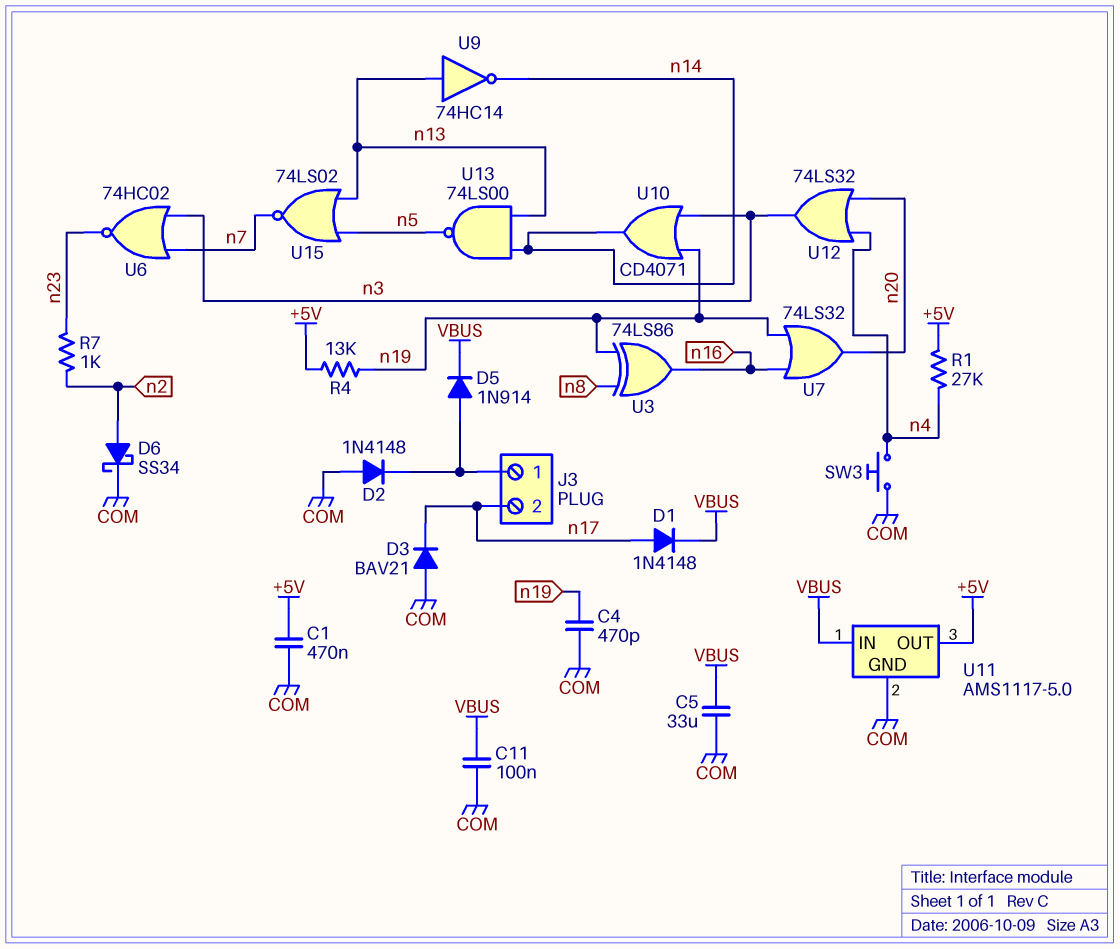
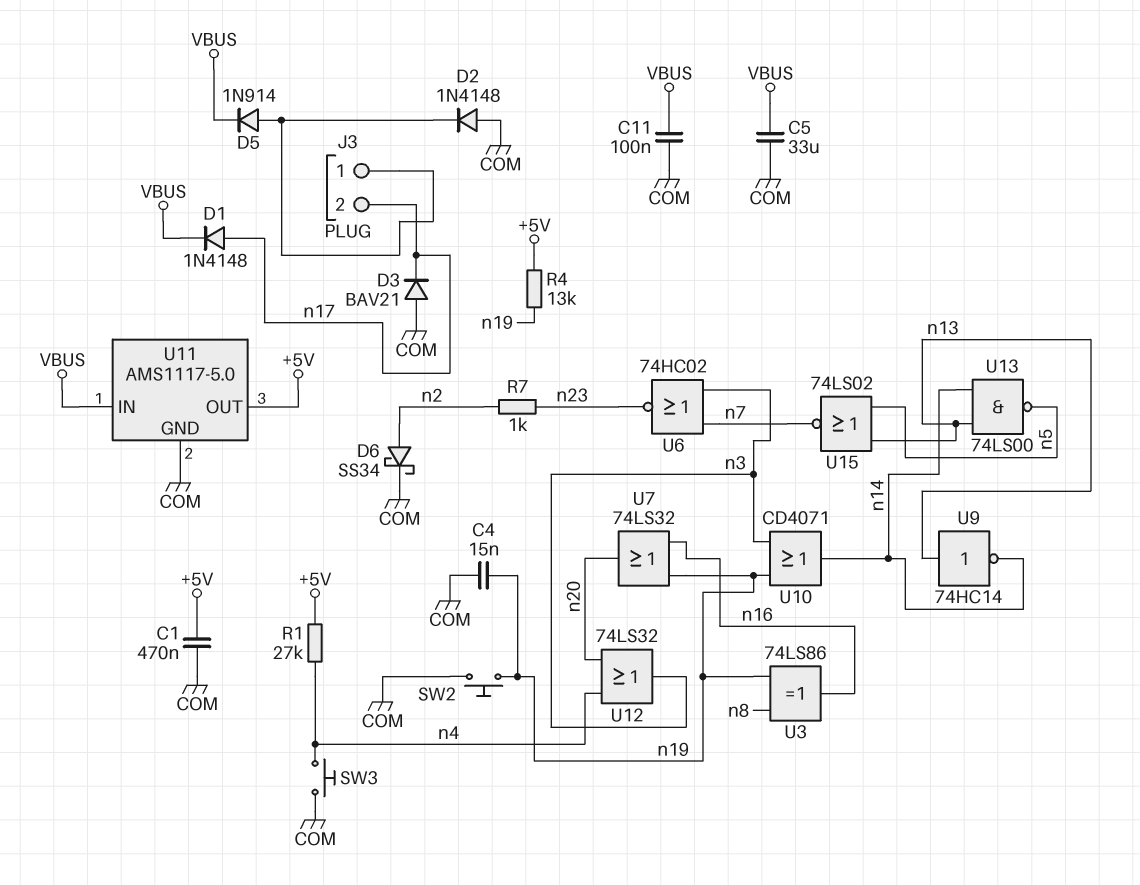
C4: 470pF (COM, n19) -> 15nF (COM, n19)
SW2: none -> button (COM, n19)

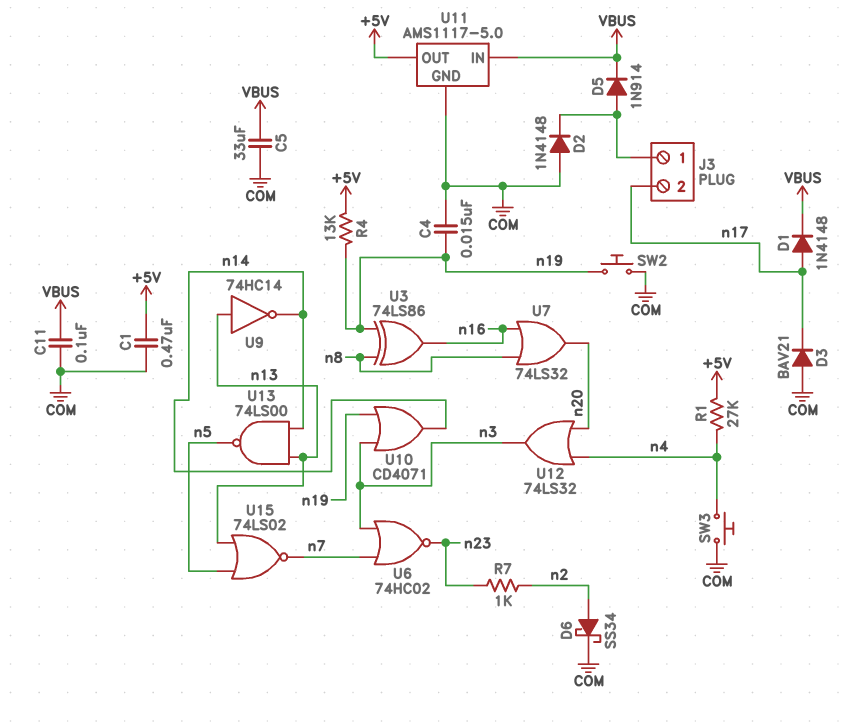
U7: OR 74LS32 (in n16, in n19, out n20) -> OR 74LS32 (in n8, in n16, out n20)

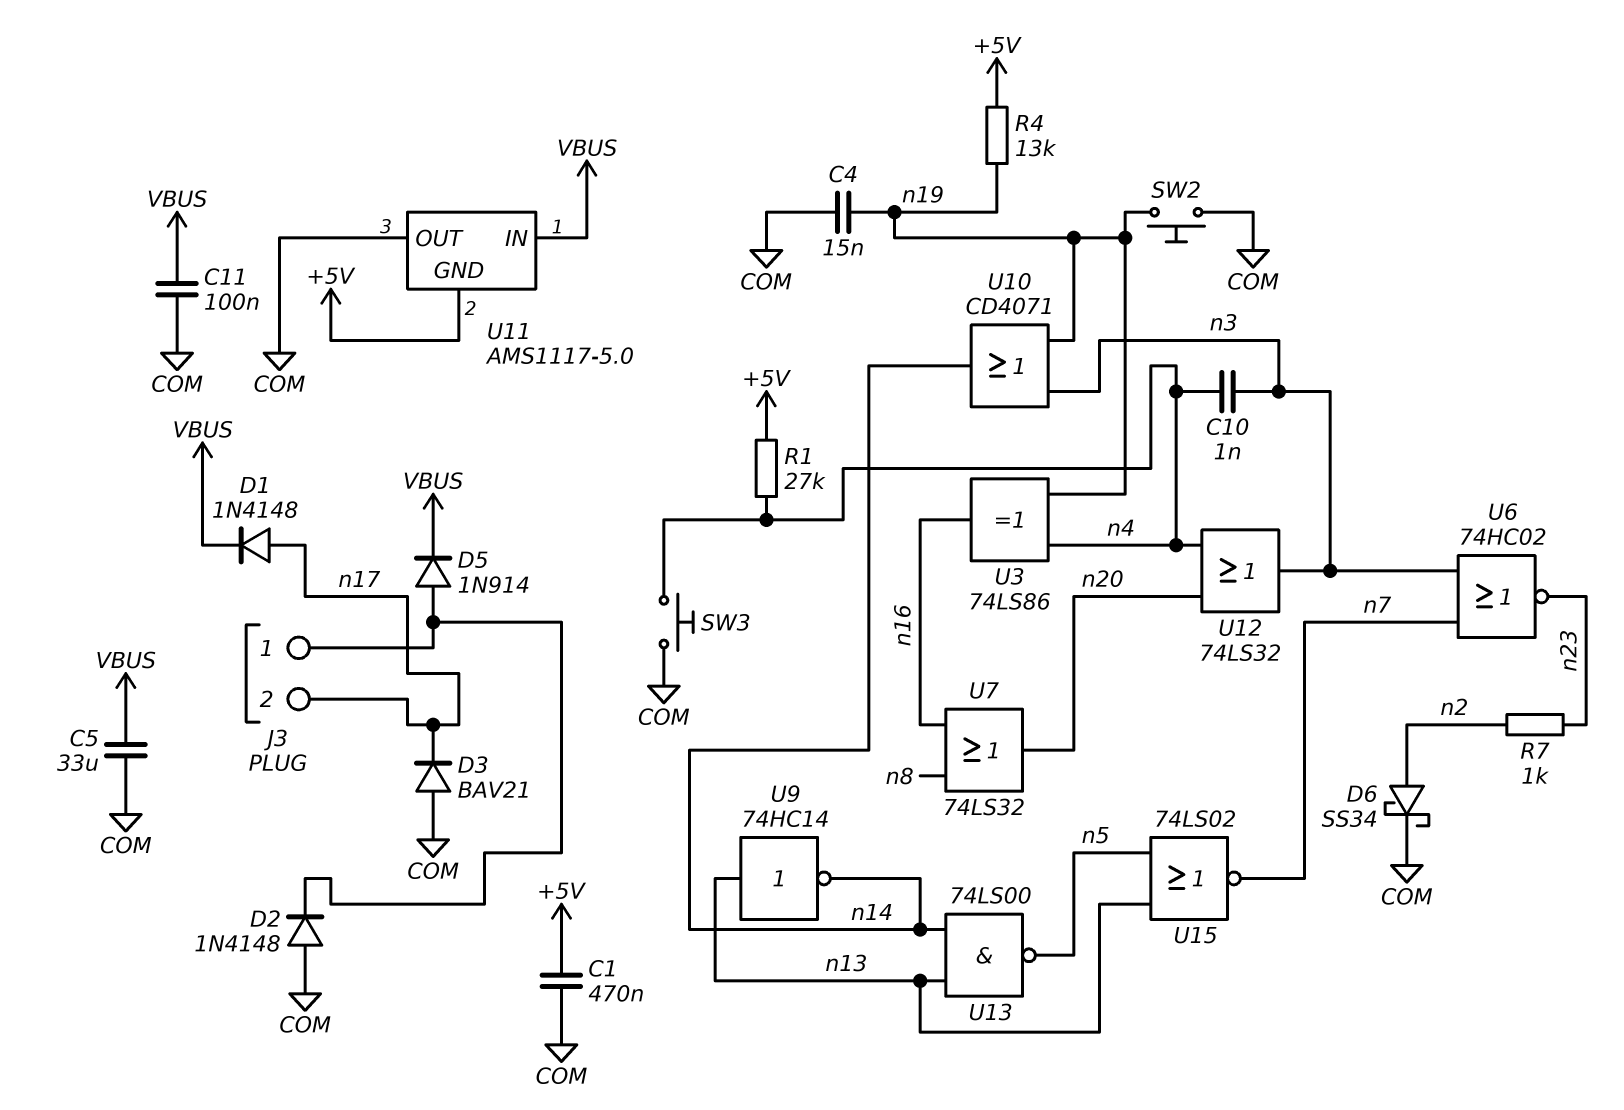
C10: none -> 1nF (n3, n4)
U3: XOR 74LS86 (in n8, in n19, out n16) -> XOR 74LS86 (in n4, in n19, out n16)
U11 pin GND: COM -> +5V
U11 pin OUT: +5V -> COM

